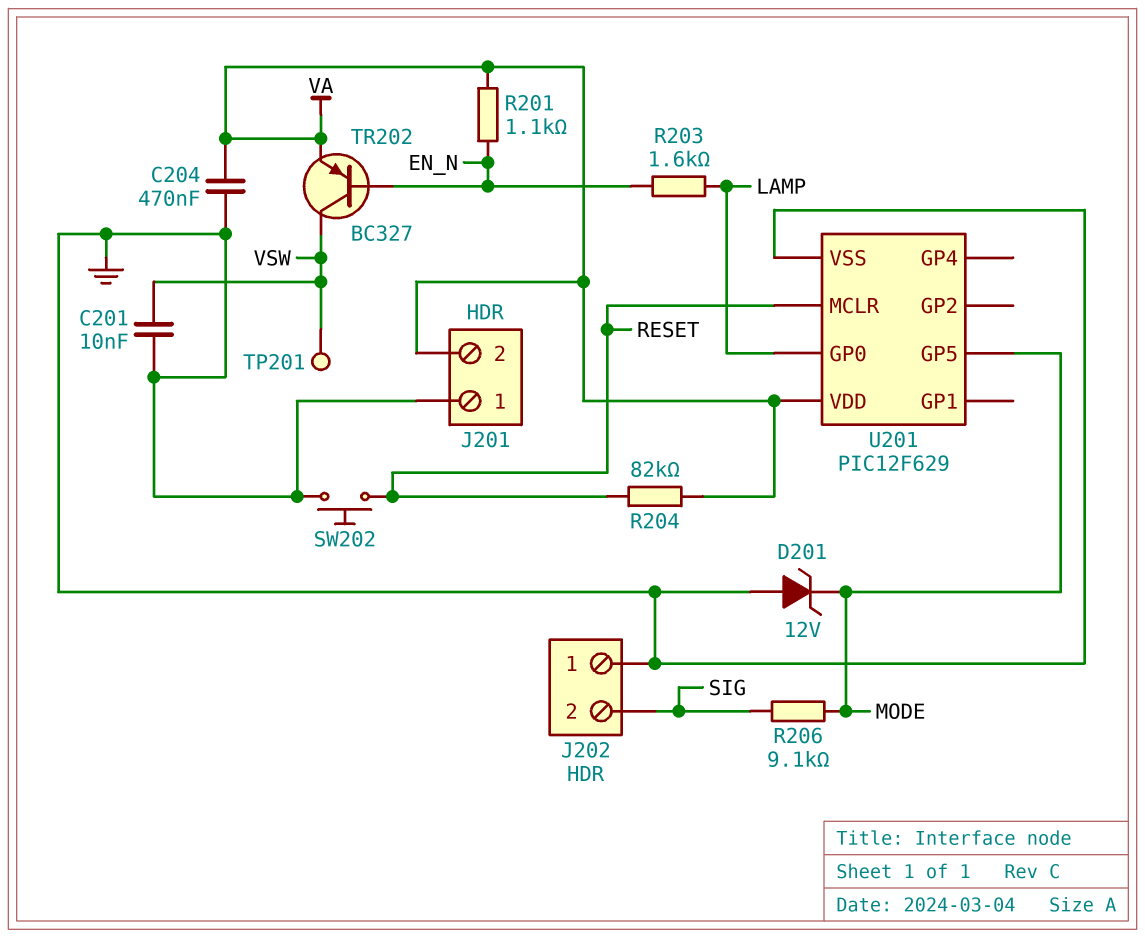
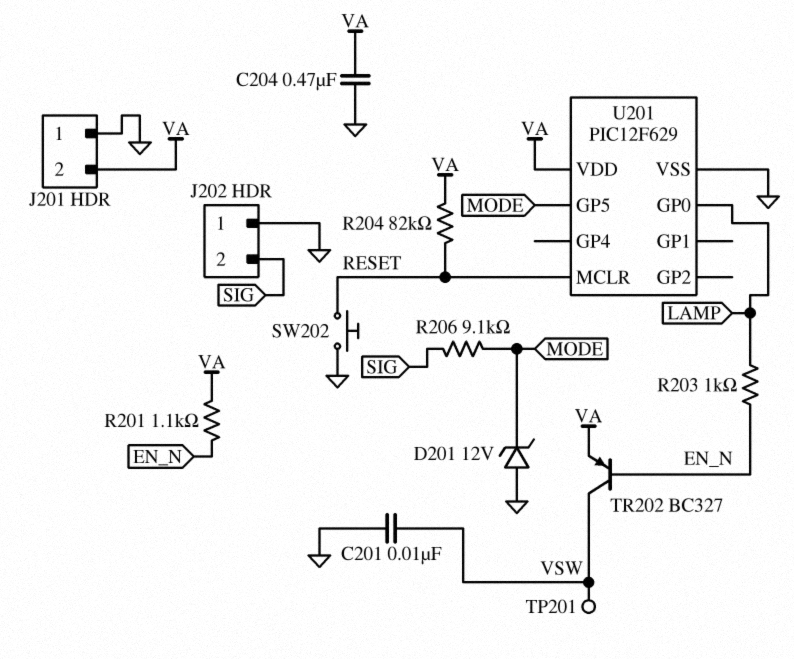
R203: 1.6k (EN_N, LAMP) -> 1k (EN_N, LAMP)

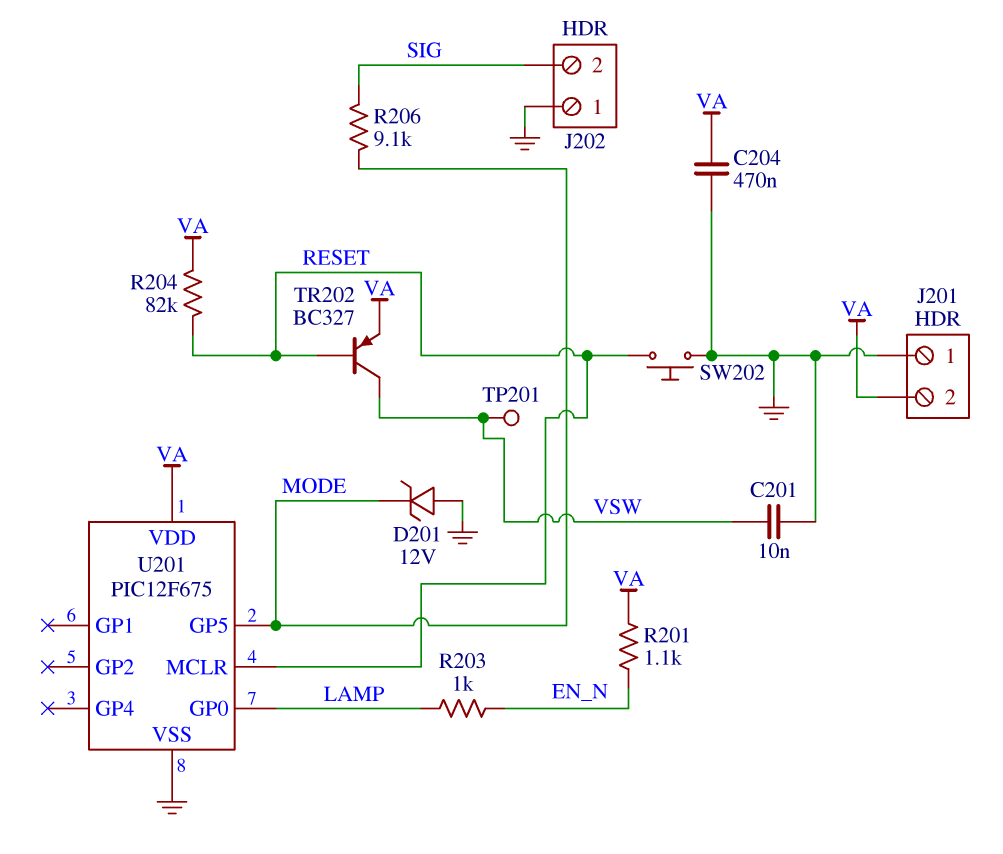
TR202: PNP BC327 (B EN_N, C VSW, E VA) -> PNP BC327 (B RESET, C VSW, E VA)
U201: PIC12F629 -> PIC12F675

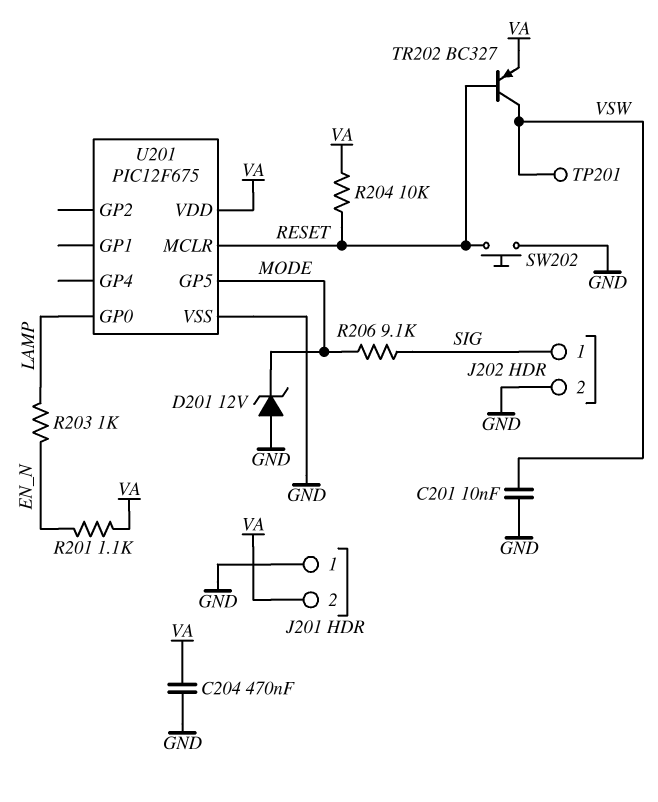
J202 pin 1: GND -> SIG
J202 pin 2: SIG -> GND
R204: 82k (RESET, VA) -> 10k (RESET, VA)

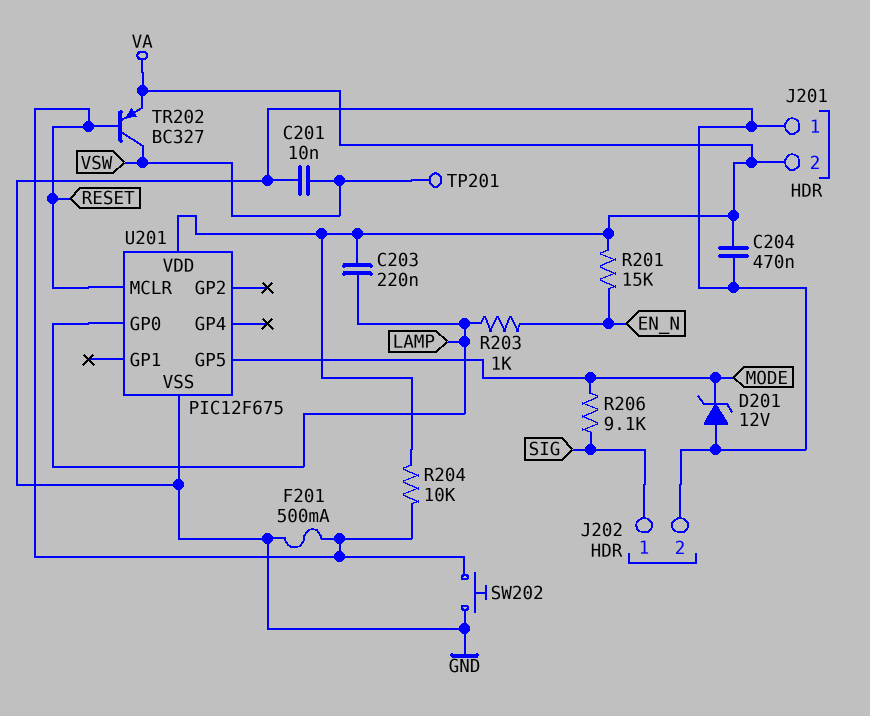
C203: none -> 220nF (LAMP, VA)
F201: none -> 500mA (GND, RESET)
R201: 1.1k (EN_N, VA) -> 15k (EN_N, VA)

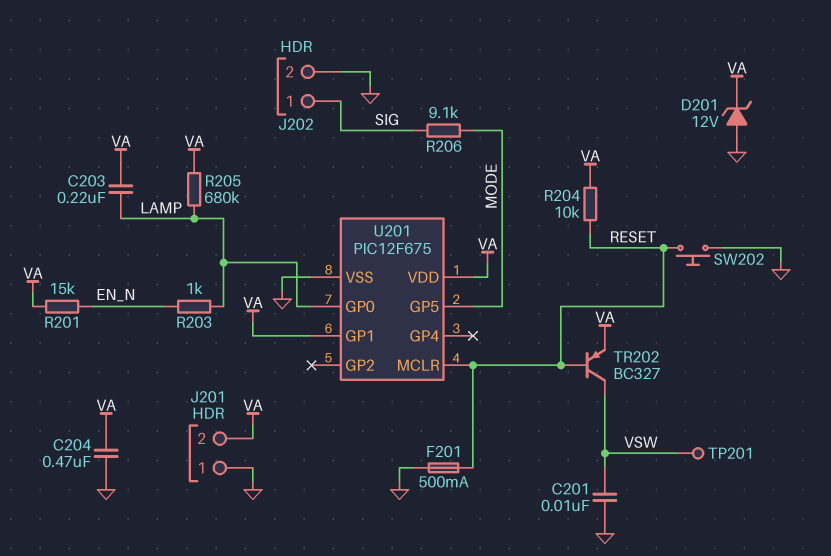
D201: zener 12V (A GND, K MODE) -> zener 12V (A GND, K VA)
R205: none -> 680k (LAMP, VA)
U201 pin GP1: none -> VA

